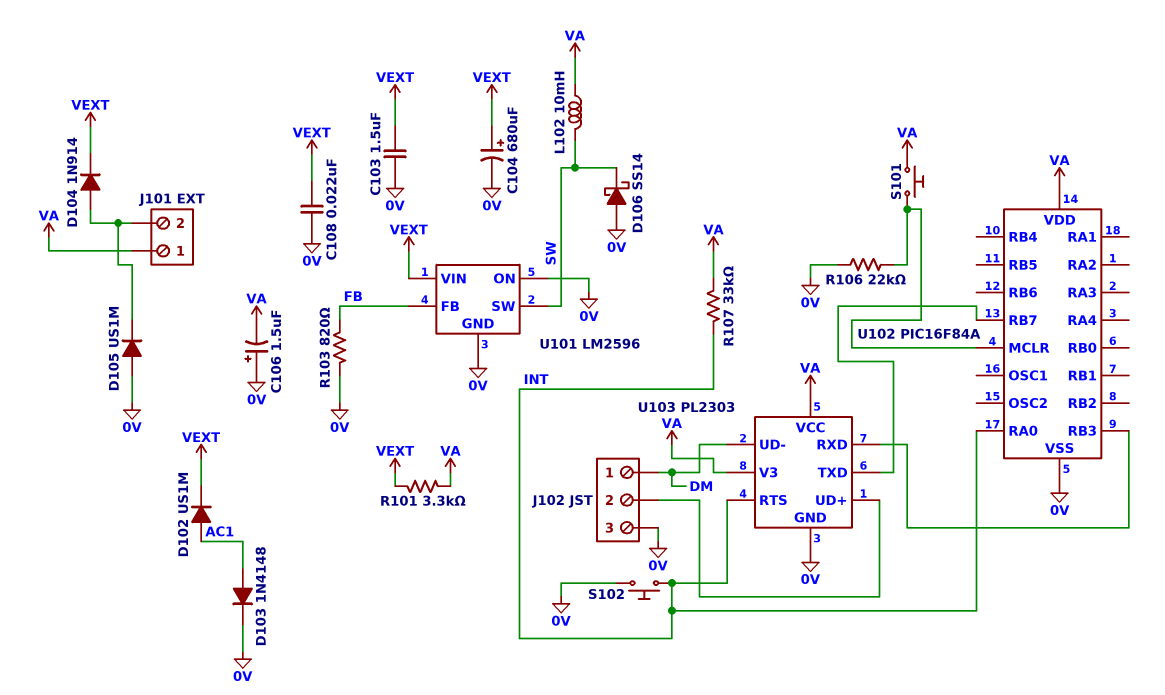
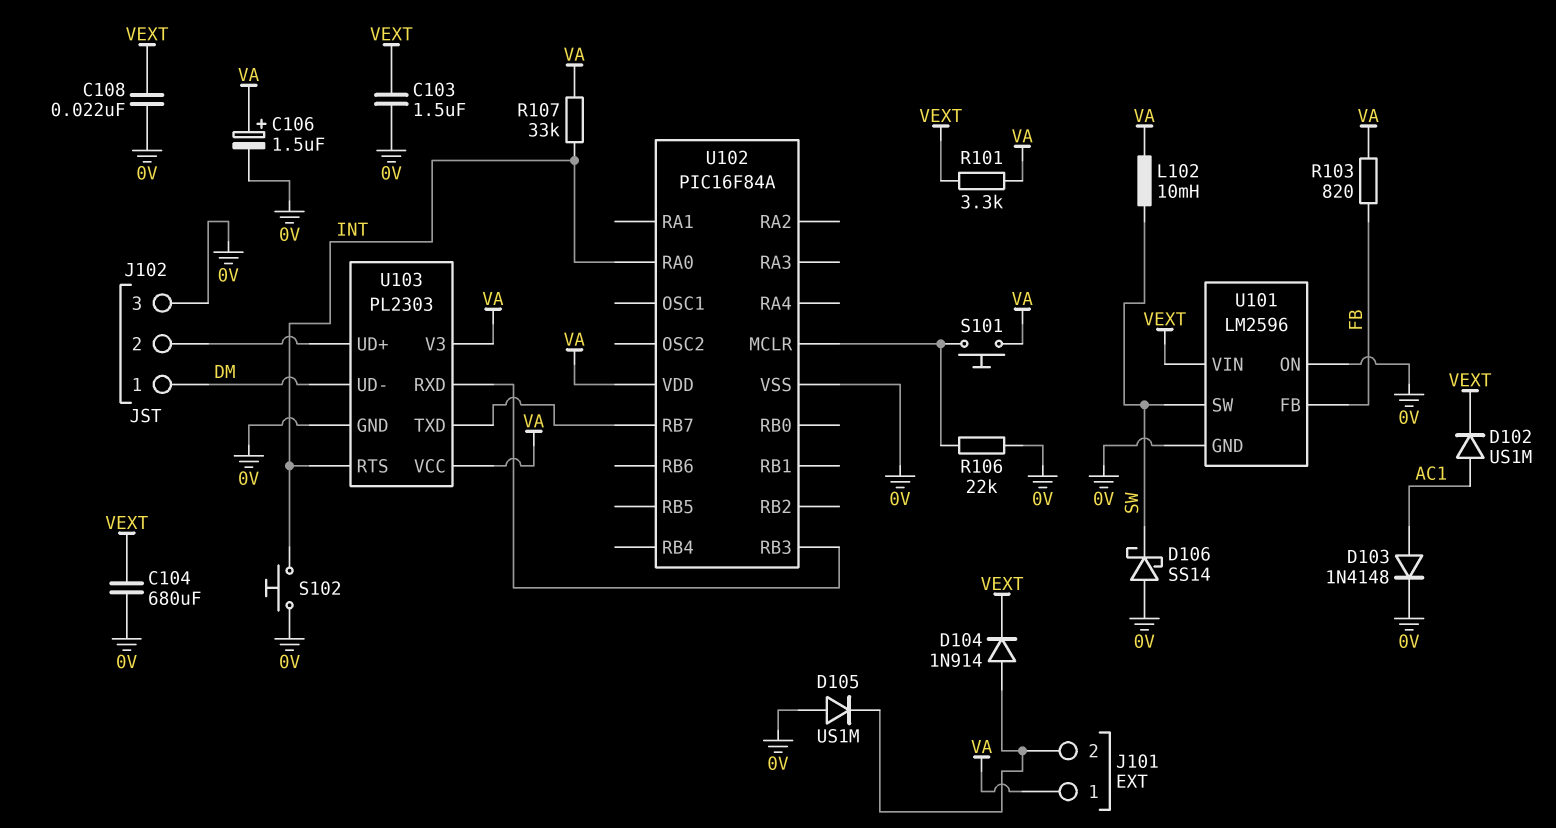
C104: 680uF (plus VEXT, minus 0V) -> 680uF (0V, VEXT)
C106: 1.5uF (plus 0V, minus VA) -> 1.5uF (plus VA, minus 0V)
R103: 820 (0V, FB) -> 820 (FB, VA)

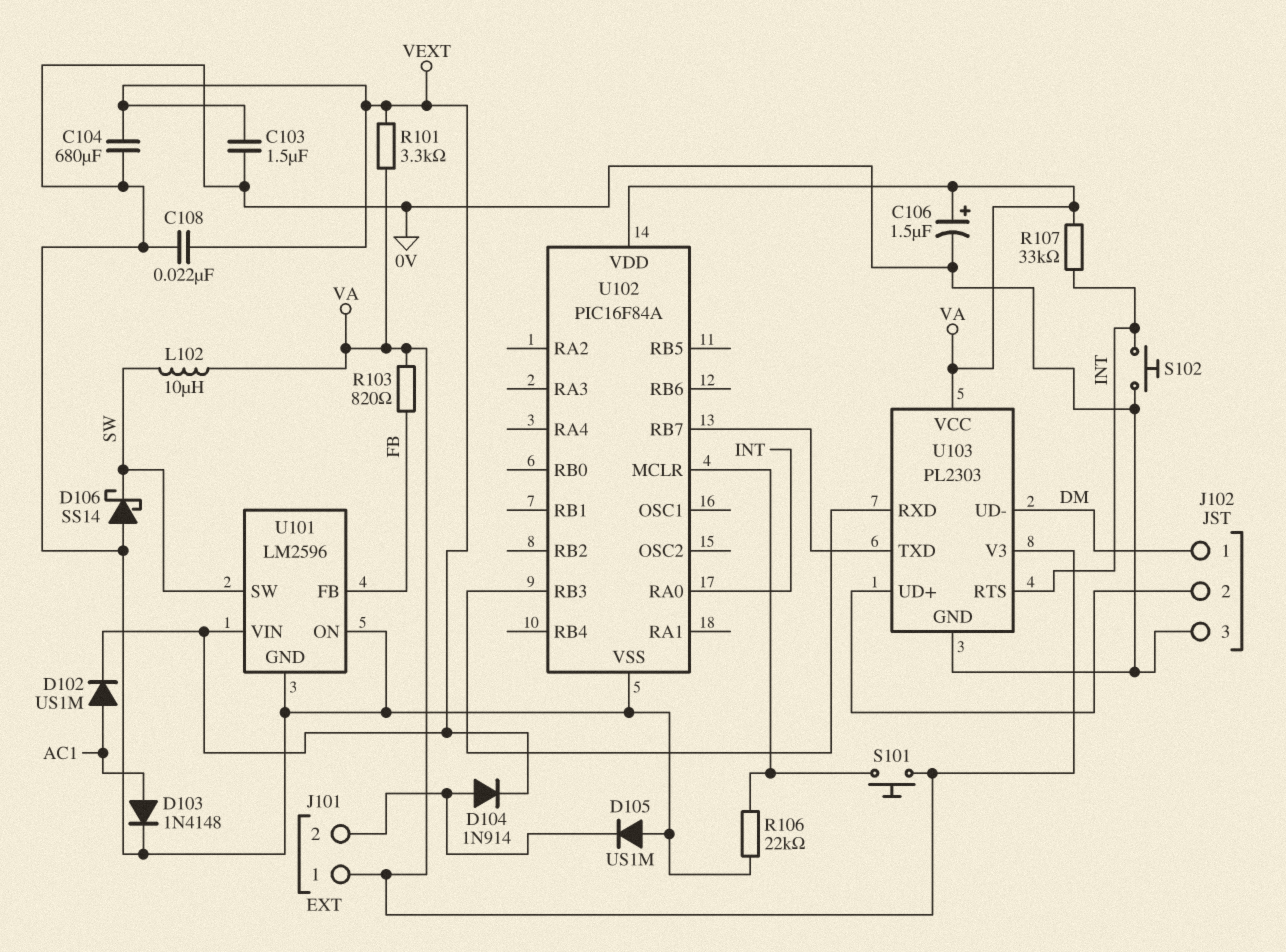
L102: 10mH (SW, VA) -> 10uH (SW, VA)

